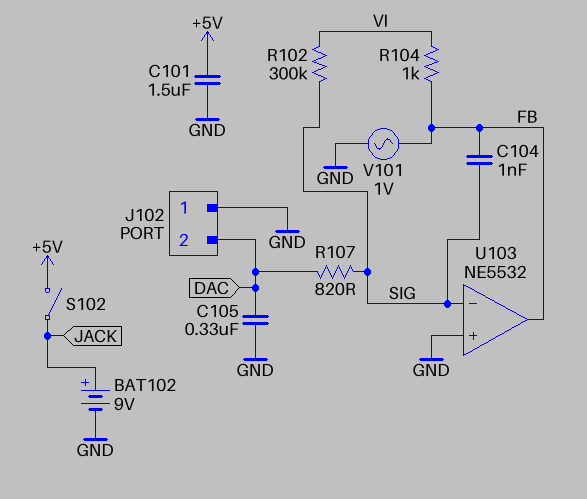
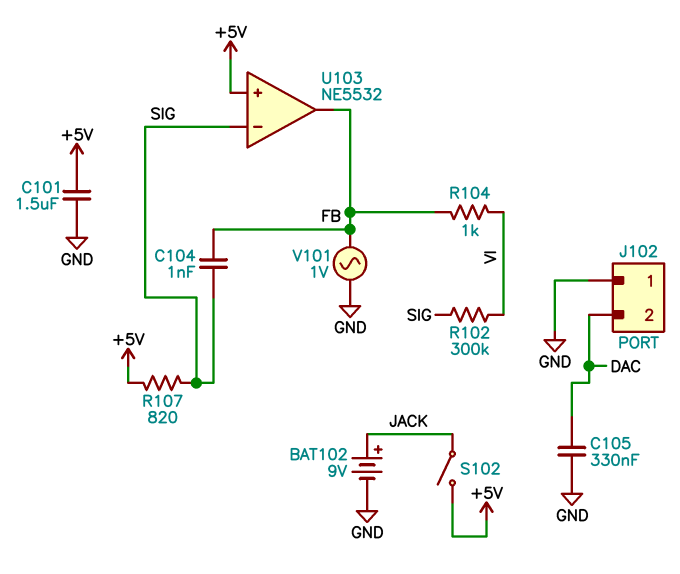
R107: 820 (DAC, SIG) -> 820 (+5V, SIG)
U103 pin in+: GND -> +5V

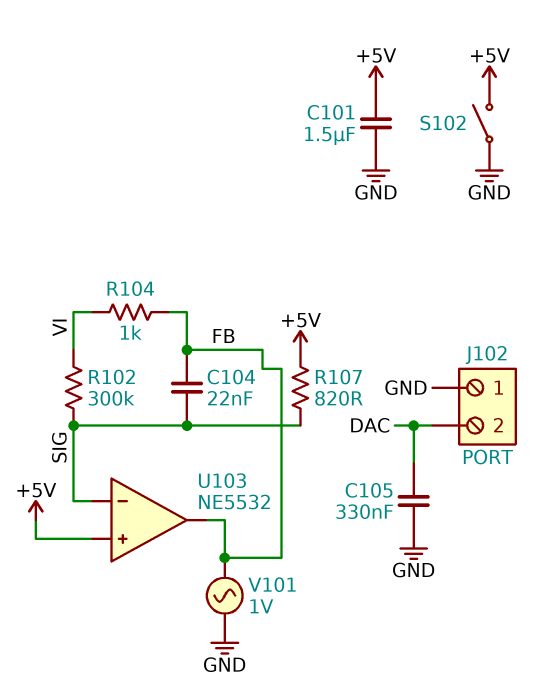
BAT102: 9V (plus JACK, minus GND) -> none
C104: 1nF (FB, SIG) -> 22nF (FB, SIG)
S102: switch (+5V, JACK) -> switch (+5V, GND)

